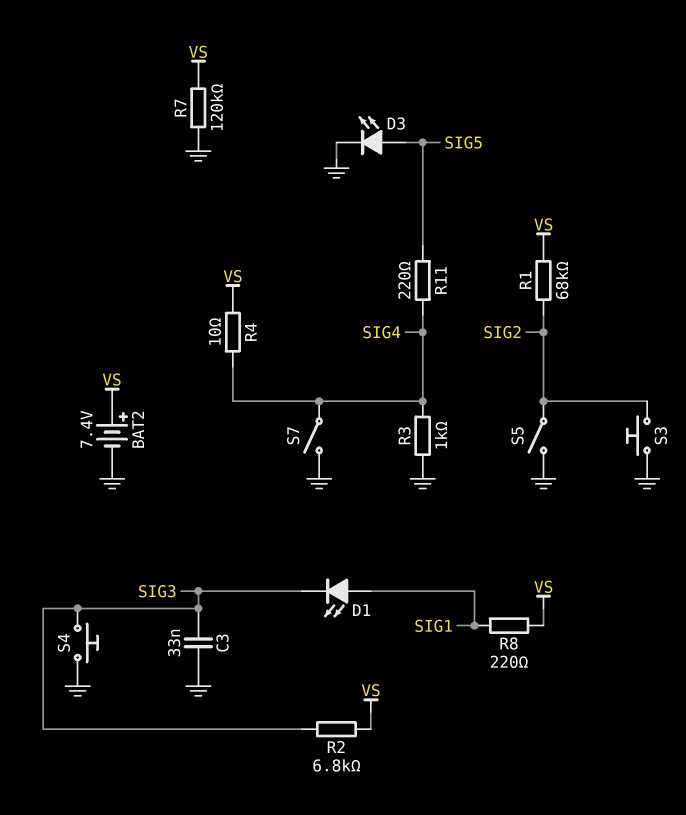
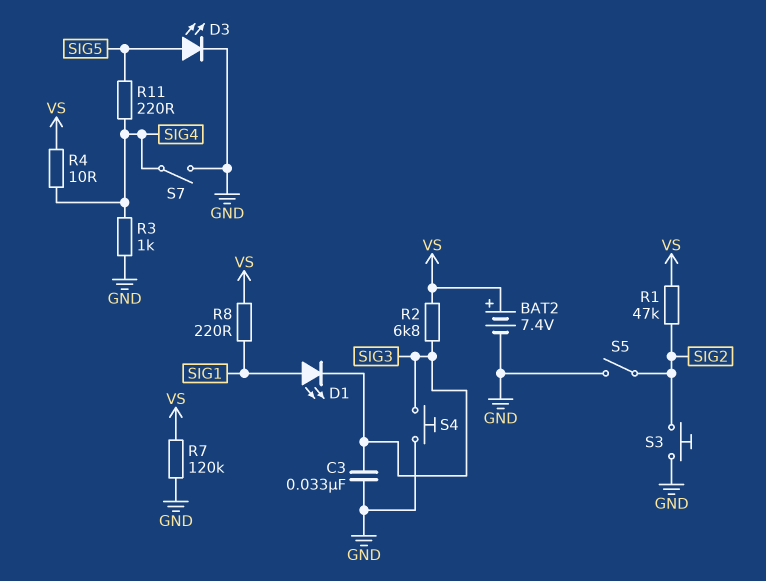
R1: 68k (SIG2, VS) -> 47k (SIG2, VS)

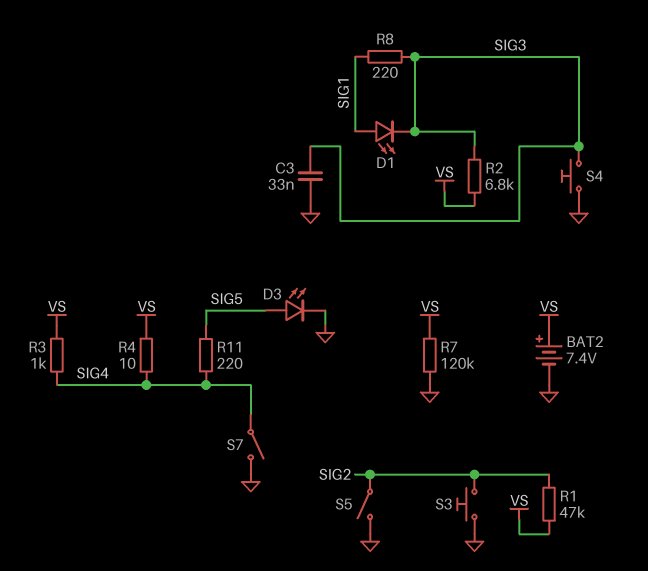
R3: 1k (GND, SIG4) -> 1k (SIG4, VS)
R8: 220 (SIG1, VS) -> 220 (SIG1, SIG3)

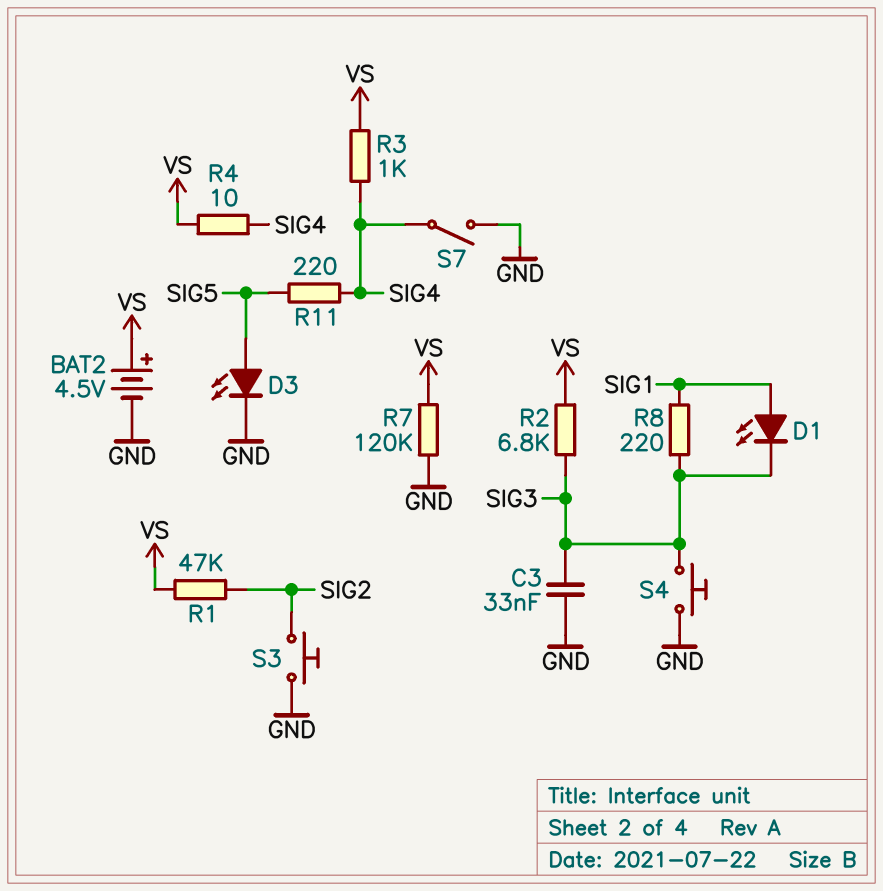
BAT2: 7.4V (plus VS, minus GND) -> 4.5V (plus VS, minus GND)
S5: switch (GND, SIG2) -> none

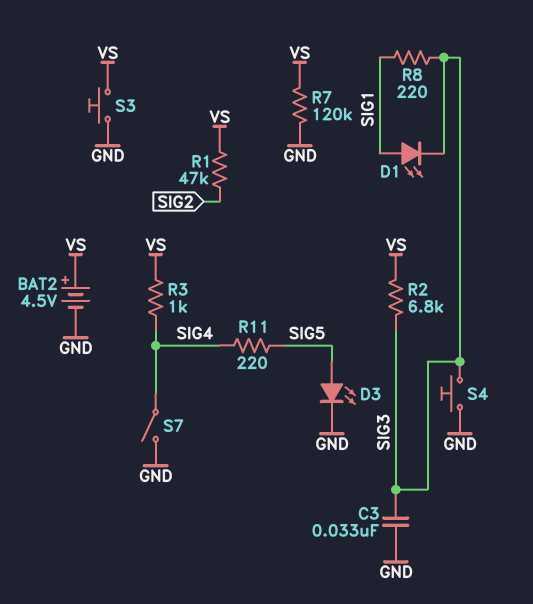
R4: 10 (SIG4, VS) -> none
S3: button (GND, SIG2) -> button (GND, VS)

